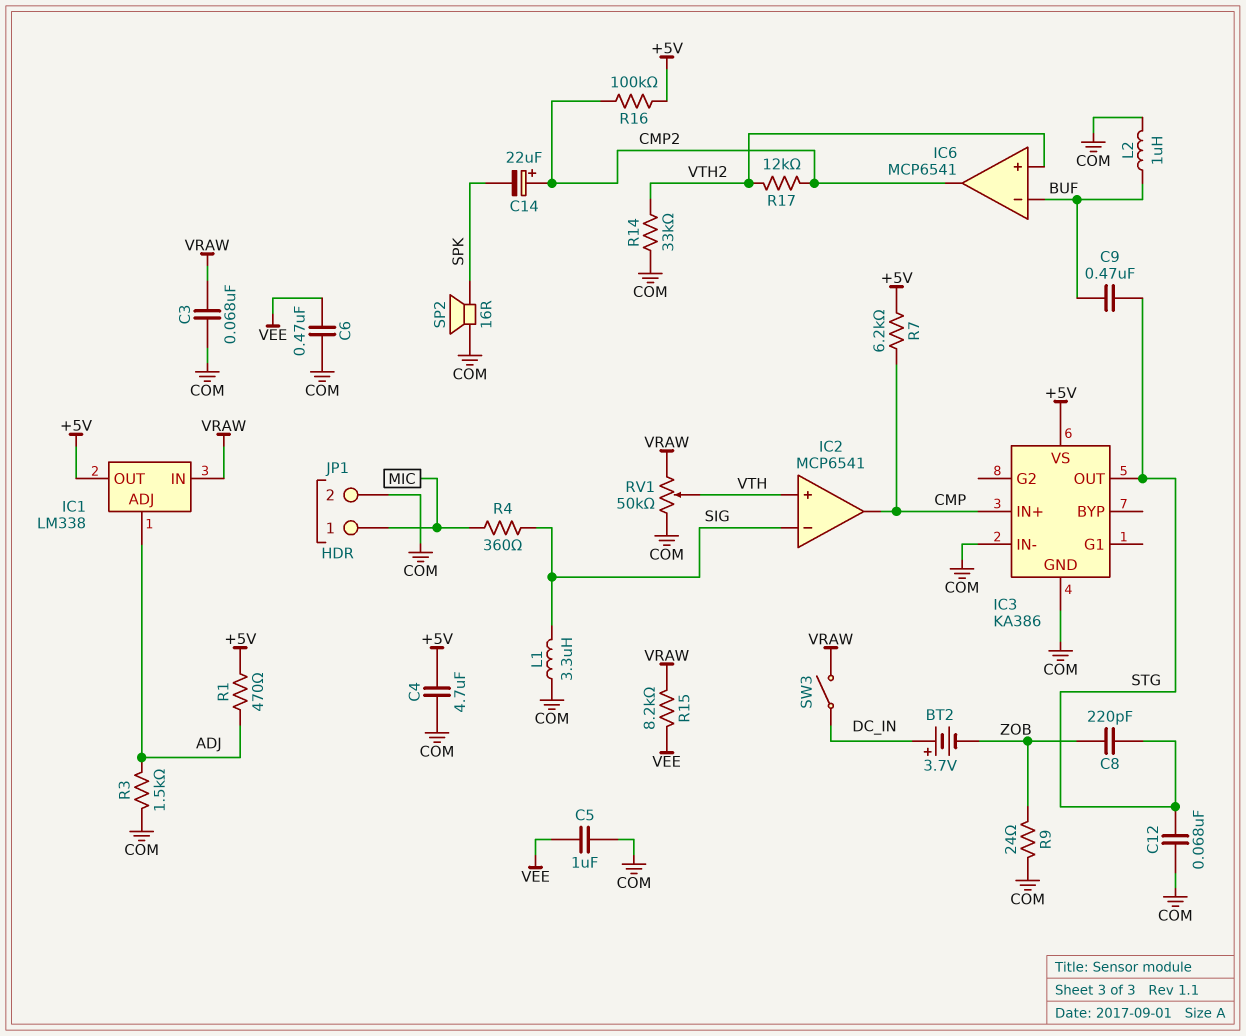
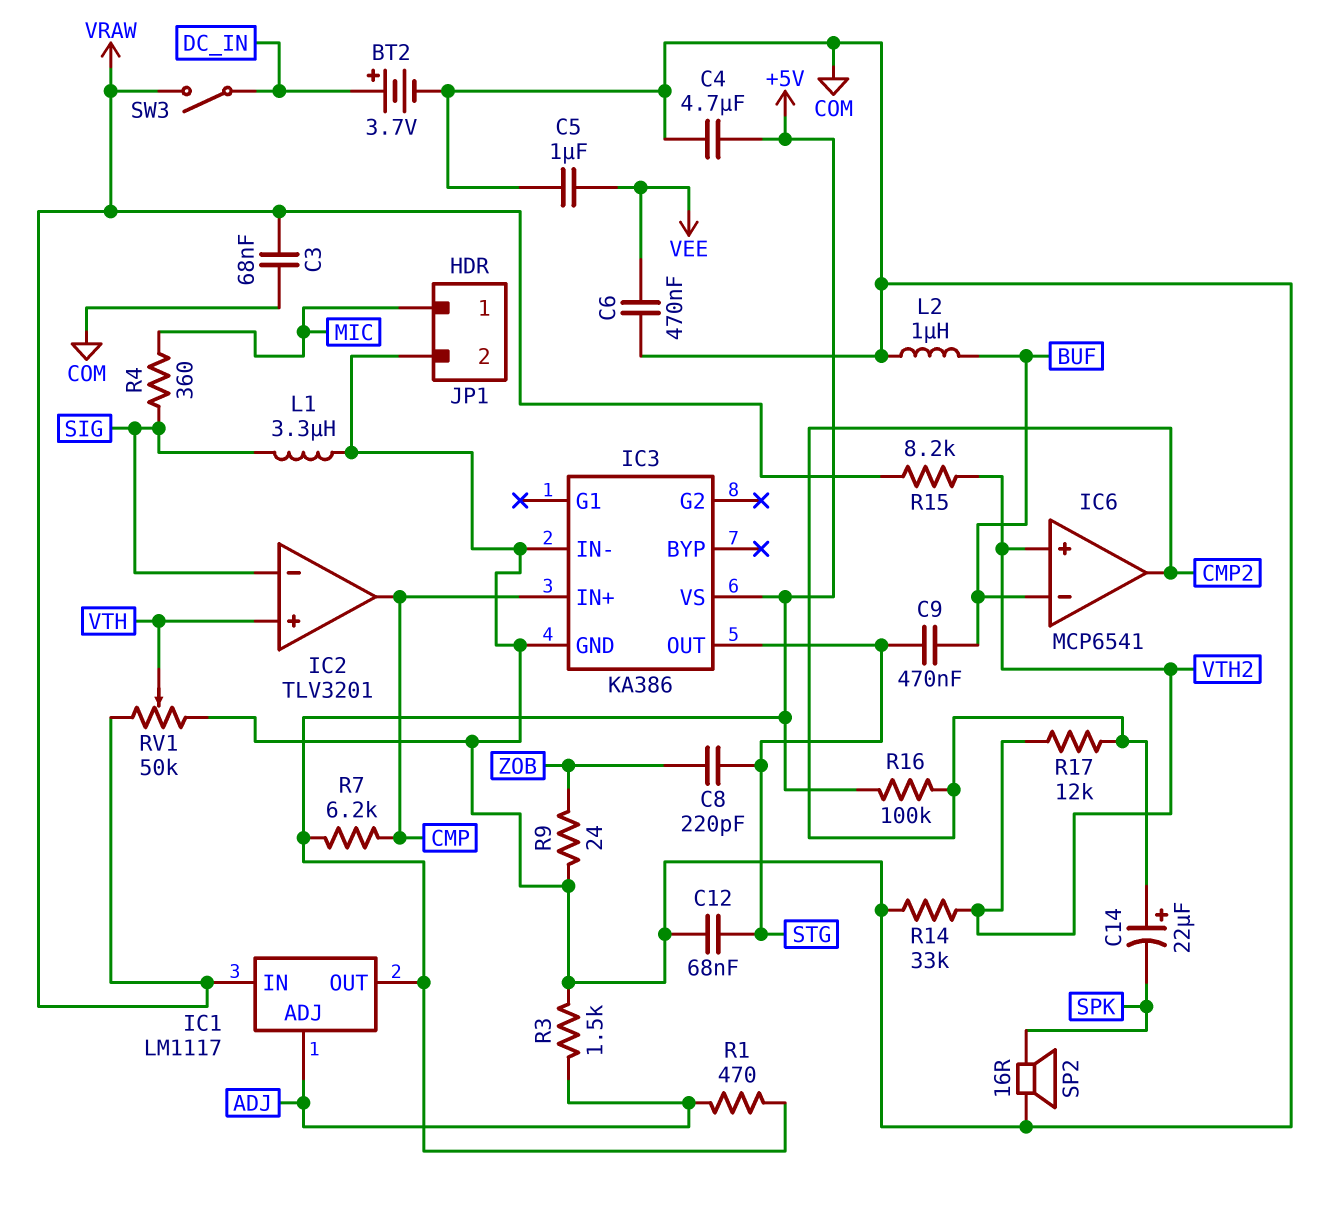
BT2: 3.7V (plus DC_IN, minus ZOB) -> 3.7V (plus DC_IN, minus COM)
IC1: LM338 -> LM1117
IC2: MCP6541 -> TLV3201
R15: 8.2k (VEE, VRAW) -> 8.2k (VRAW, VTH2)

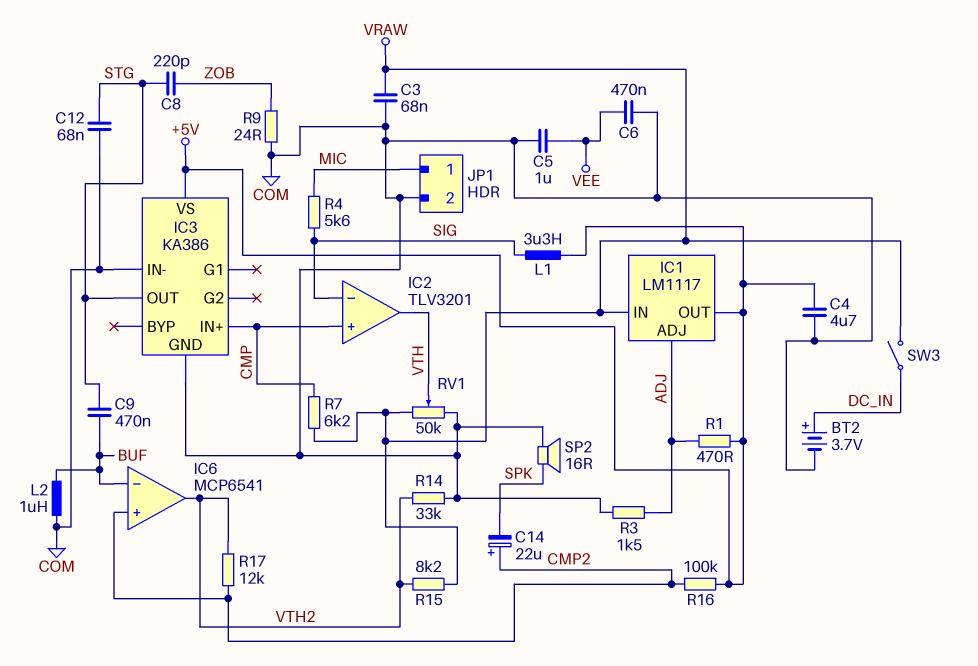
IC2 pin in+: VTH -> CMP
IC2 pin out: CMP -> VTH
IC6 pin in+: VTH2 -> CMP2
IC6 pin out: CMP2 -> VTH2
L1: 3.3uH (COM, SIG) -> 3.3uH (+5V, SIG)
R4: 360 (MIC, SIG) -> 5.6k (MIC, SIG)
R7: 6.2k (+5V, CMP) -> 6.2k (CMP, VRAW)

